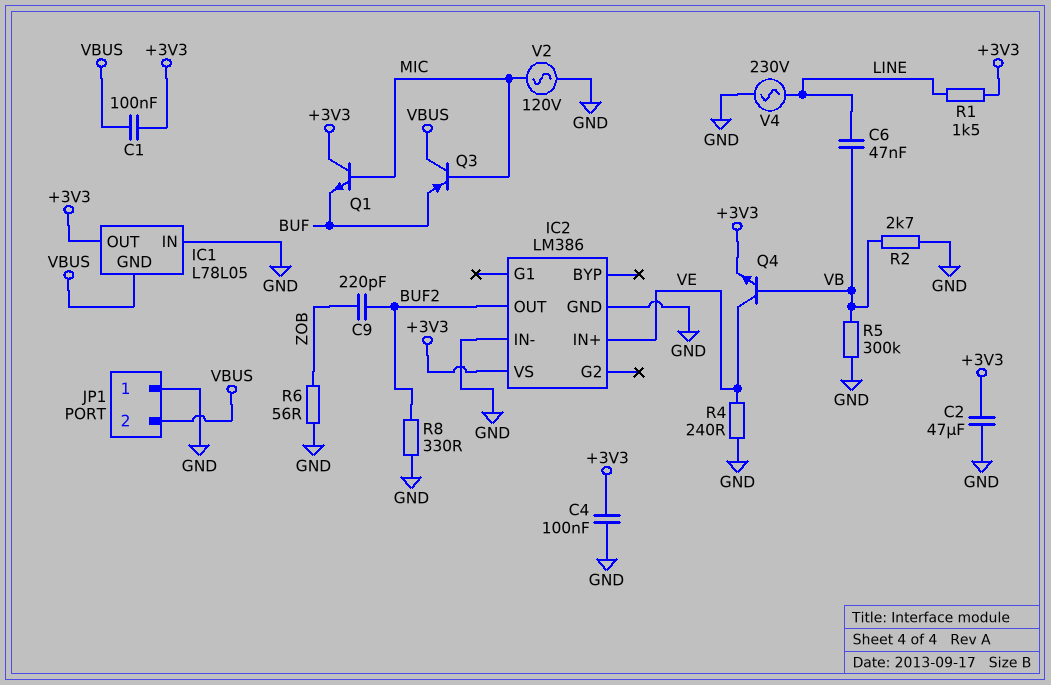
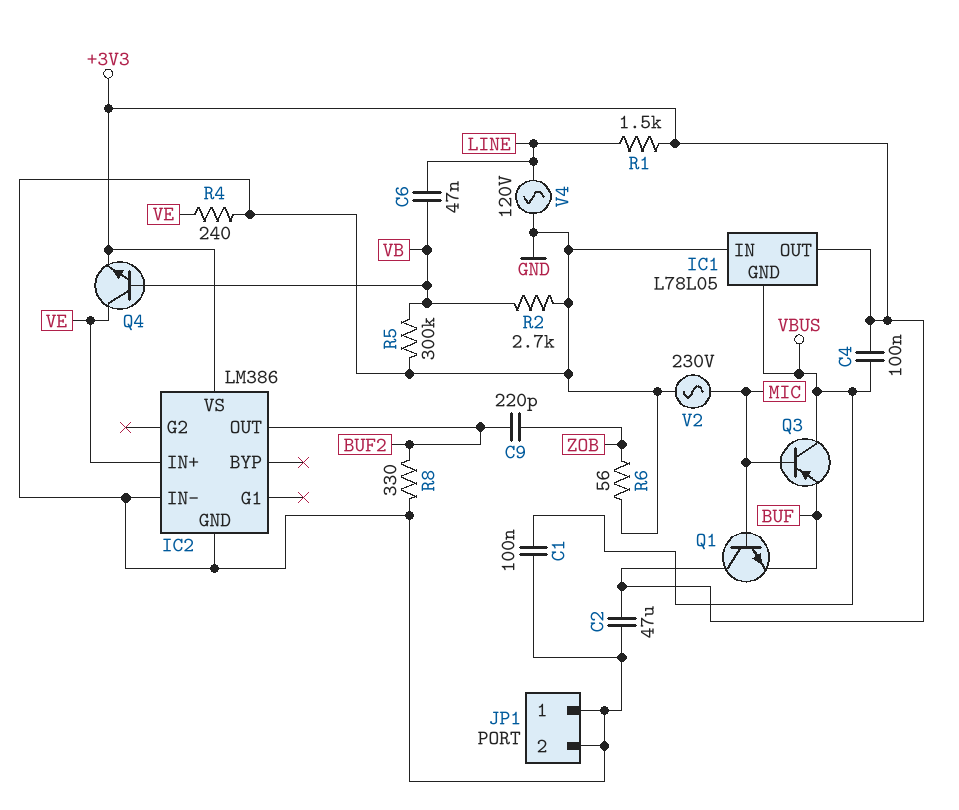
C1: 100nF (+3V3, VBUS) -> 100nF (GND, VBUS)
C4: 100nF (+3V3, GND) -> 100nF (+3V3, VBUS)
JP1 pin 2: VBUS -> GND
V2: AC 120V (GND, MIC) -> AC 230V (GND, MIC)
V4: AC 230V (GND, LINE) -> AC 120V (GND, LINE)

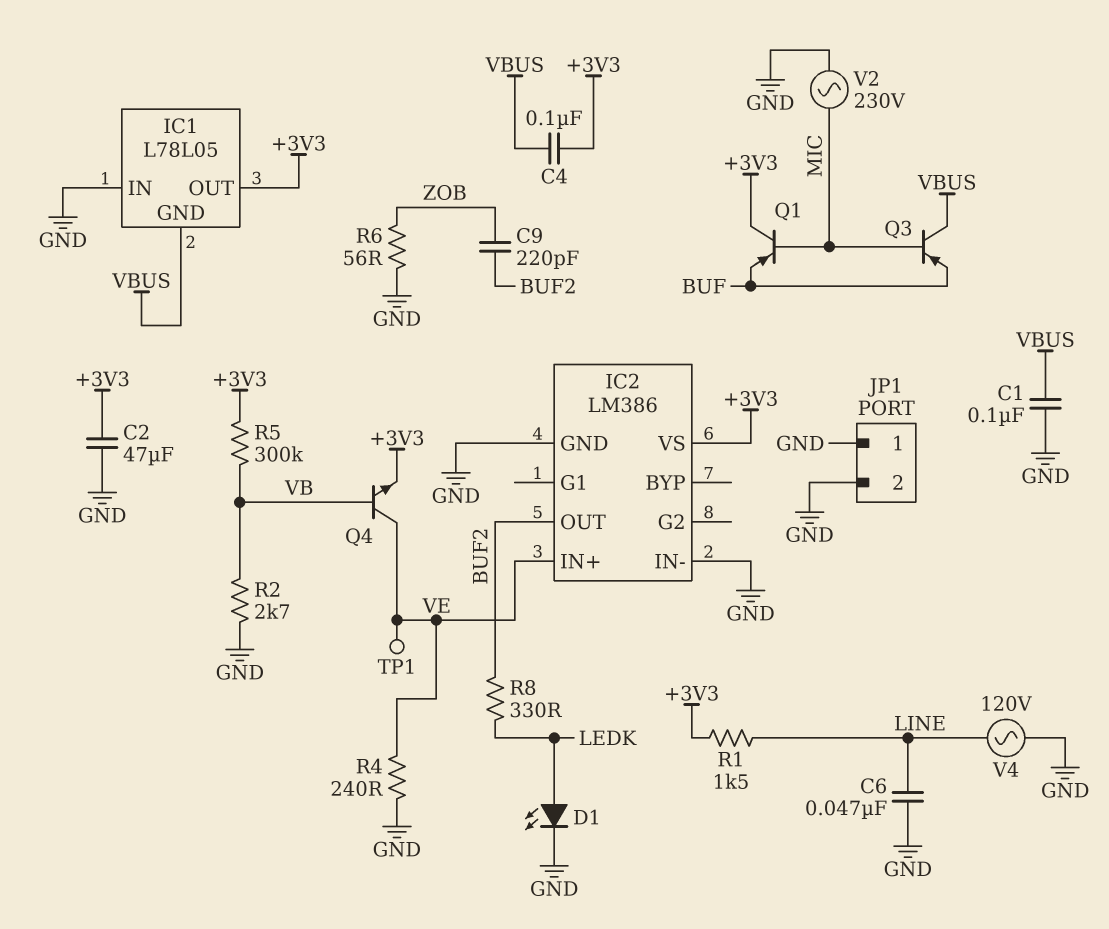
C6: 47nF (LINE, VB) -> 47nF (GND, LINE)
D1: none -> LED (A LEDK, K GND)
Q1: NPN (B MIC, C +3V3, E BUF) -> PNP (B MIC, C +3V3, E BUF)
R5: 300k (GND, VB) -> 300k (+3V3, VB)
R8: 330 (BUF2, GND) -> 330 (BUF2, LEDK)
TP1: none -> test point (VE)

